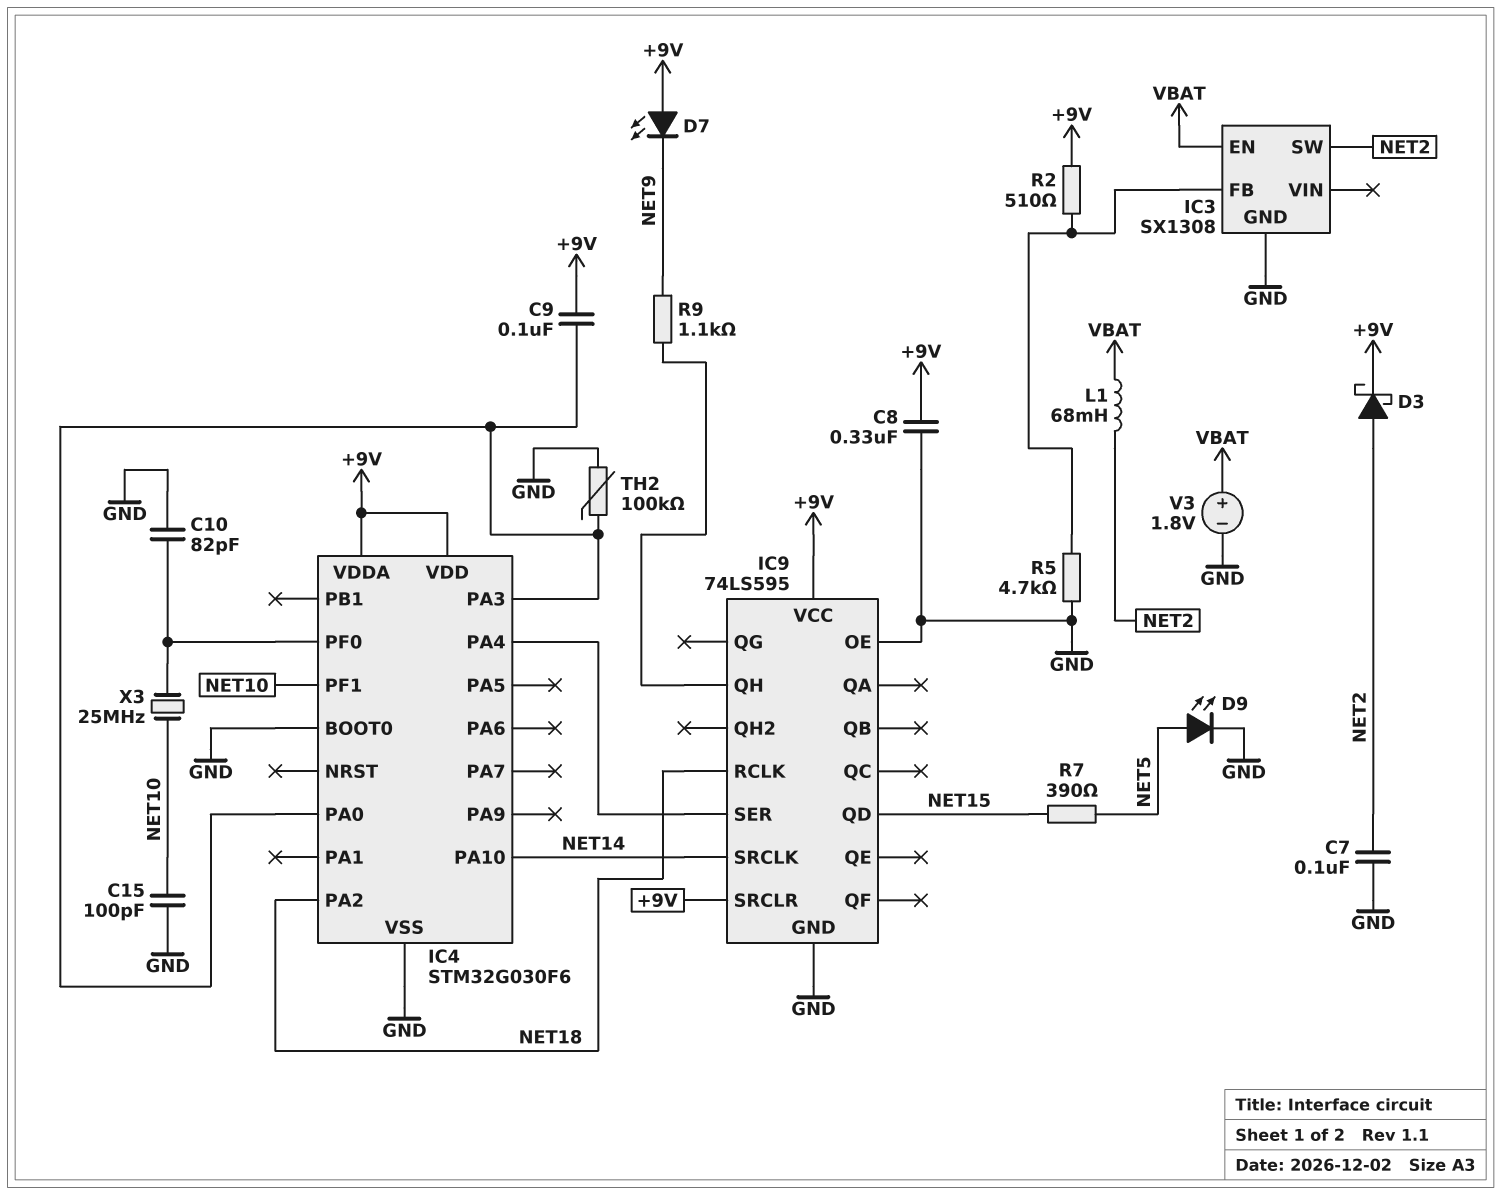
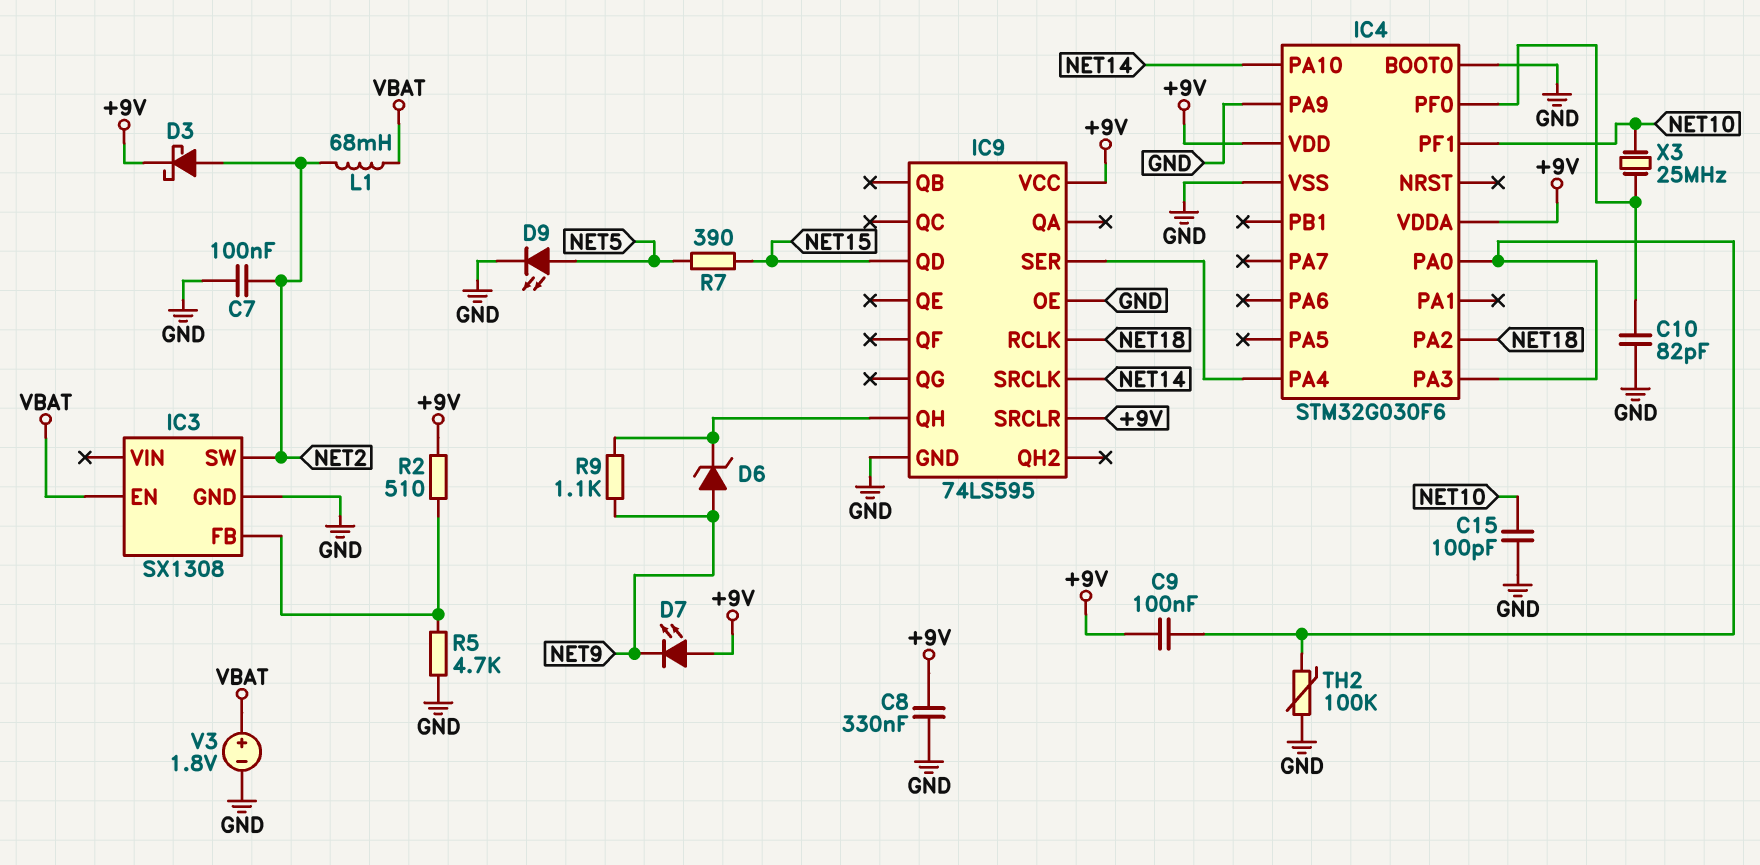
D6: none -> zener (A NET9, K IC9/QH)
IC4 pin PA9: none -> GND

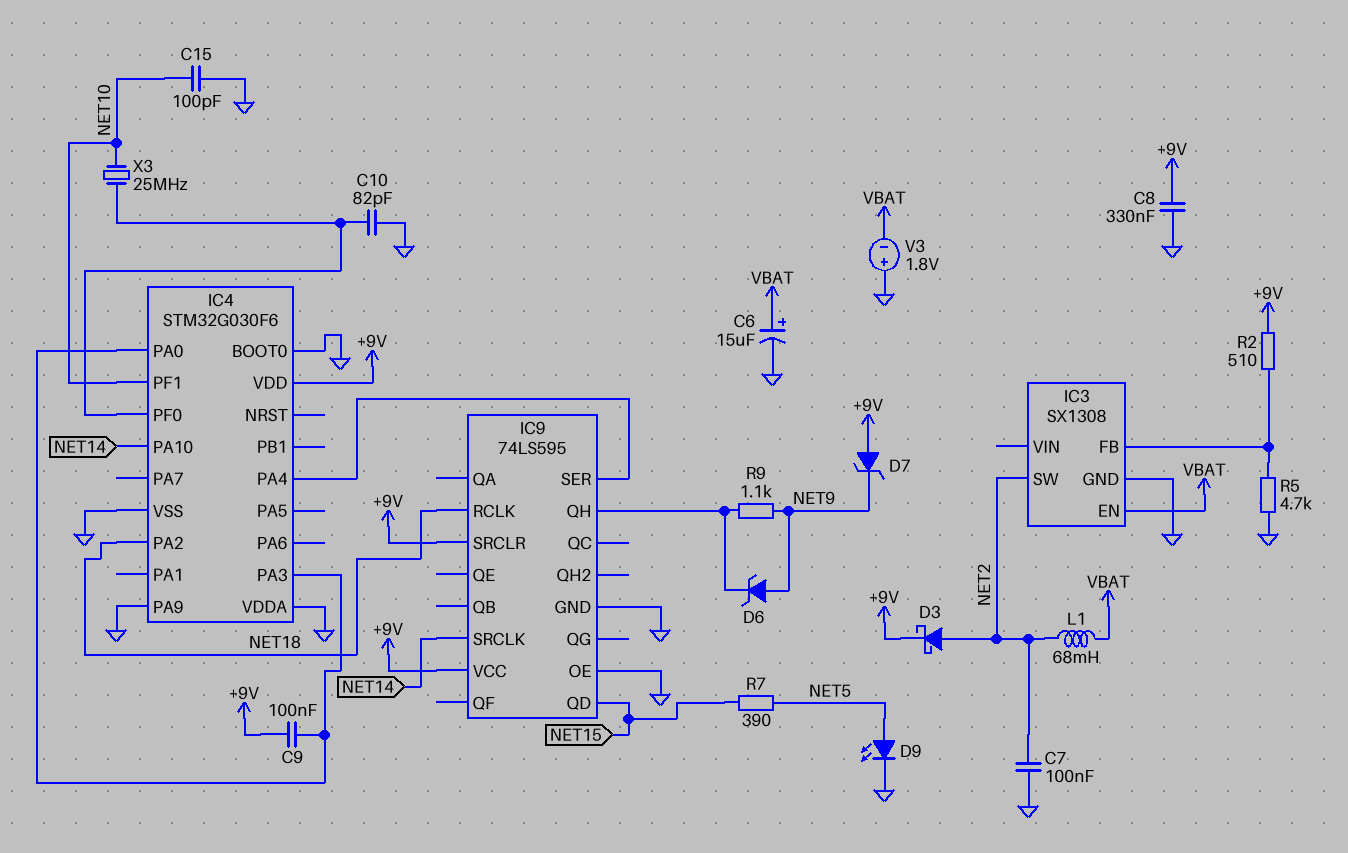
C6: none -> 15uF (plus VBAT, minus GND)
D7: LED (A +9V, K NET9) -> zener (A +9V, K NET9)
IC4 pin VDDA: +9V -> GND
TH2: 100k (GND, IC4/PA0) -> none
V3: 1.8V (plus VBAT, minus GND) -> 1.8V (plus GND, minus VBAT)

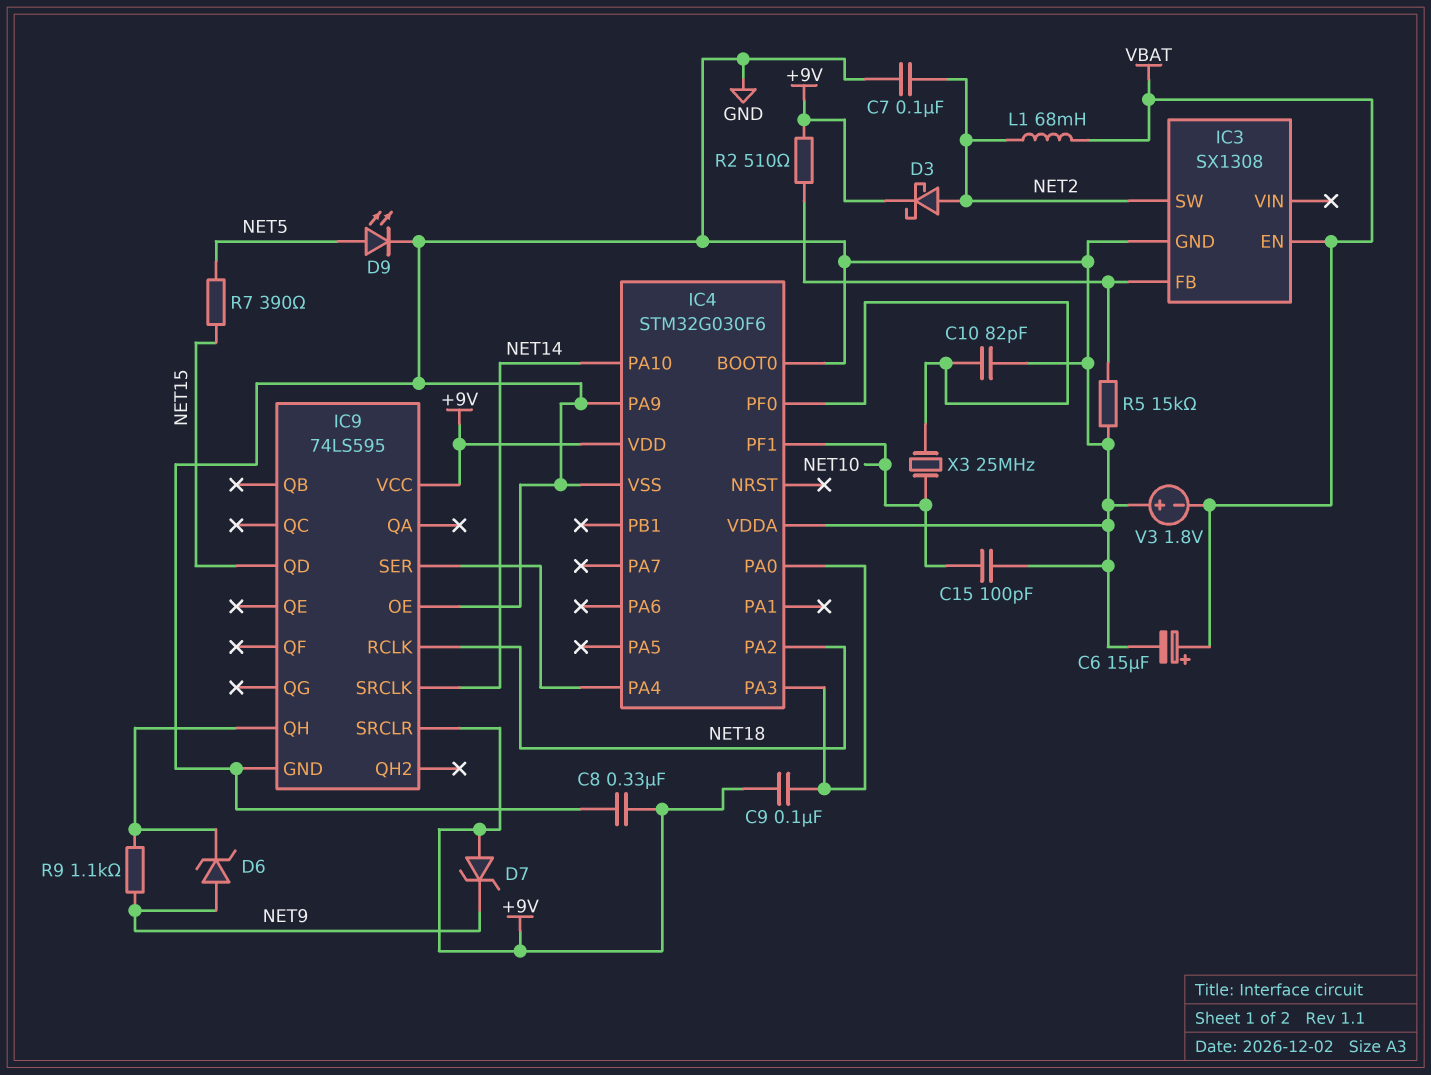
R5: 4.7k (GND, IC3/FB) -> 15k (GND, IC3/FB)

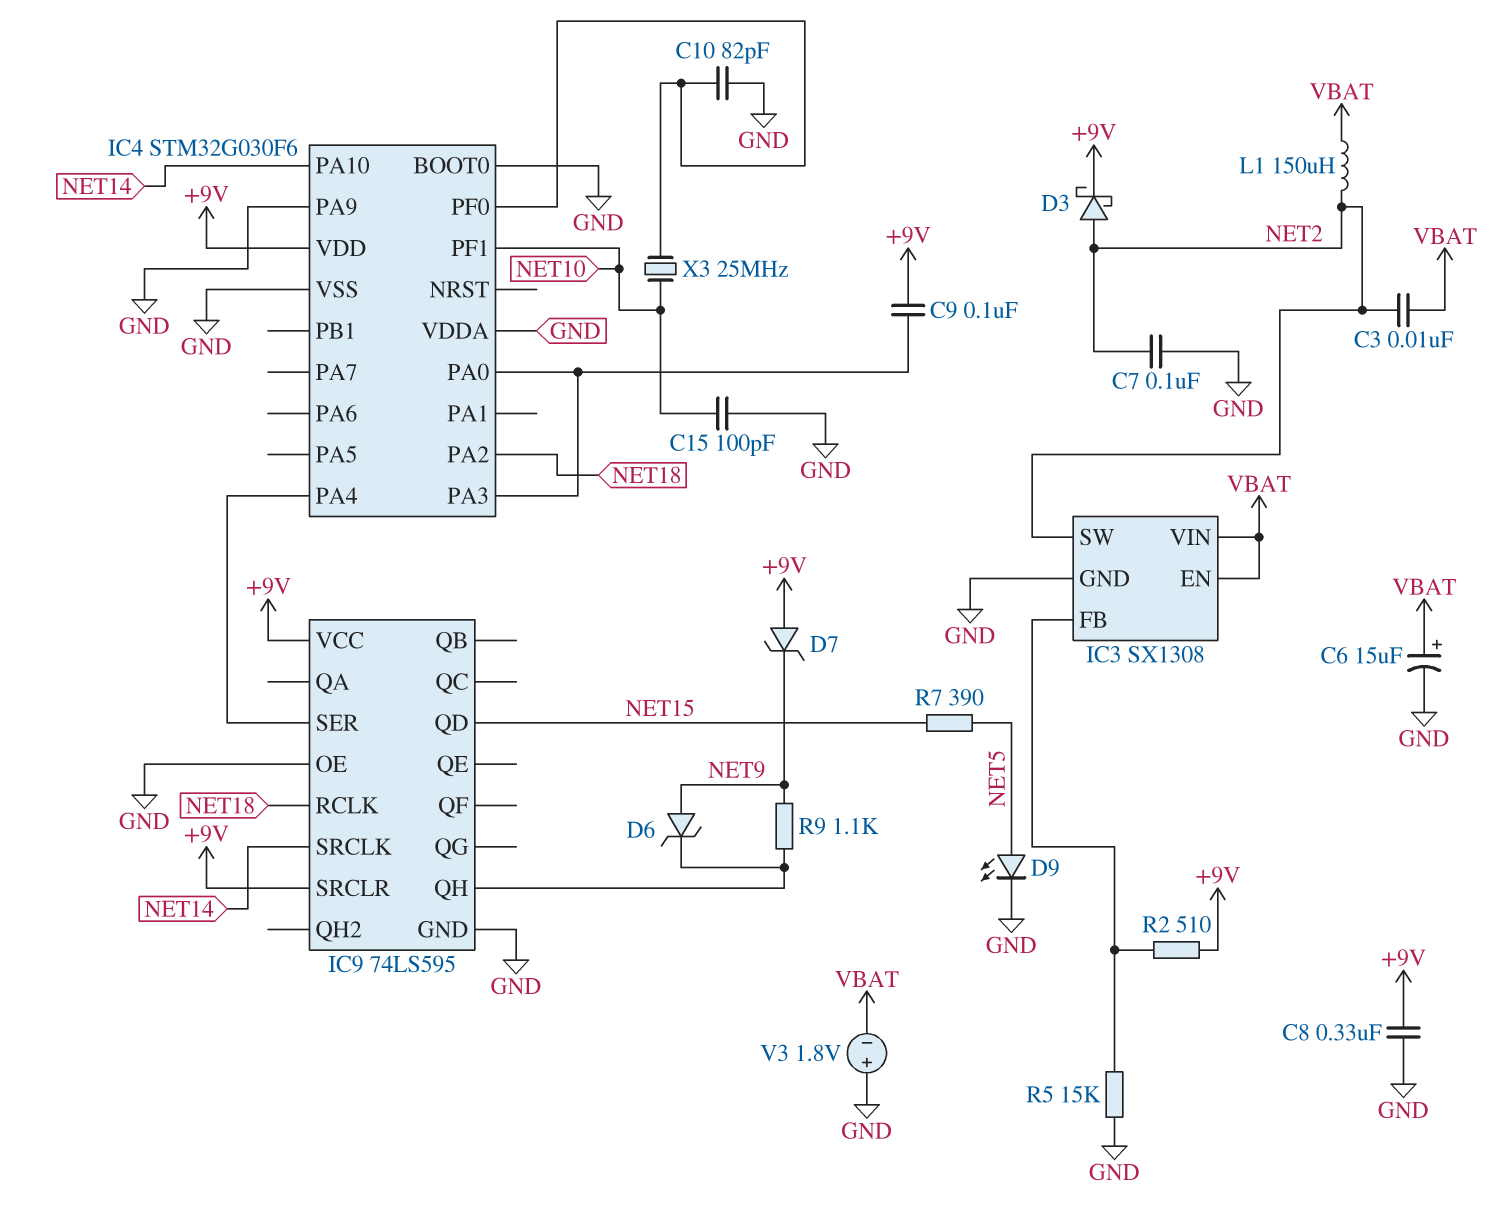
C3: none -> 10nF (NET2, VBAT)
IC3 pin VIN: none -> VBAT
L1: 68mH (NET2, VBAT) -> 150uH (NET2, VBAT)

